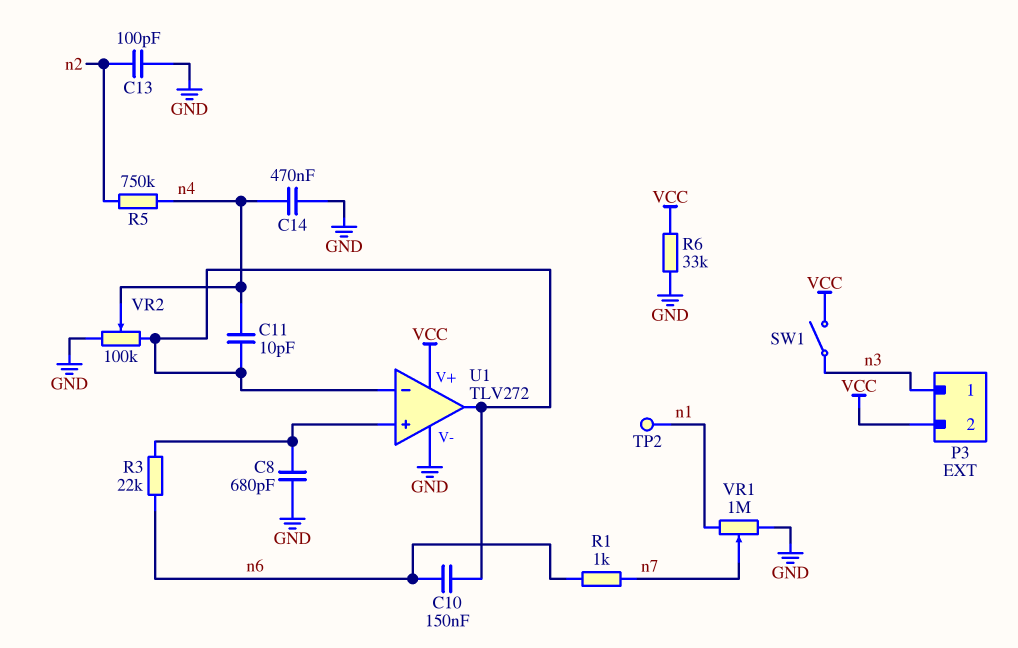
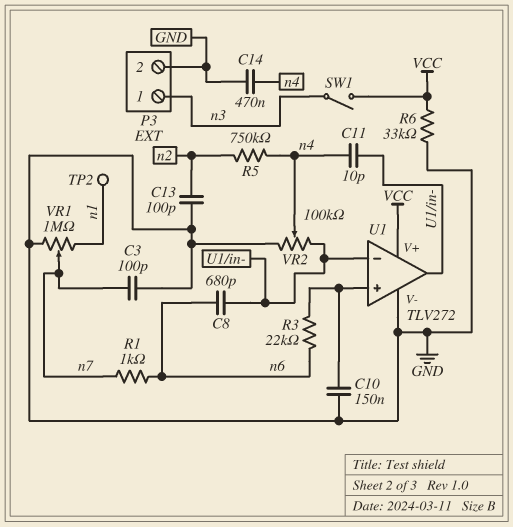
C3: none -> 100pF (GND, n7)
C8: 680pF (GND, U1/in+) -> 680pF (U1/in-, n6)
C10: 150nF (U1/in-, n6) -> 150nF (GND, U1/in+)
P3 pin 2: VCC -> GND

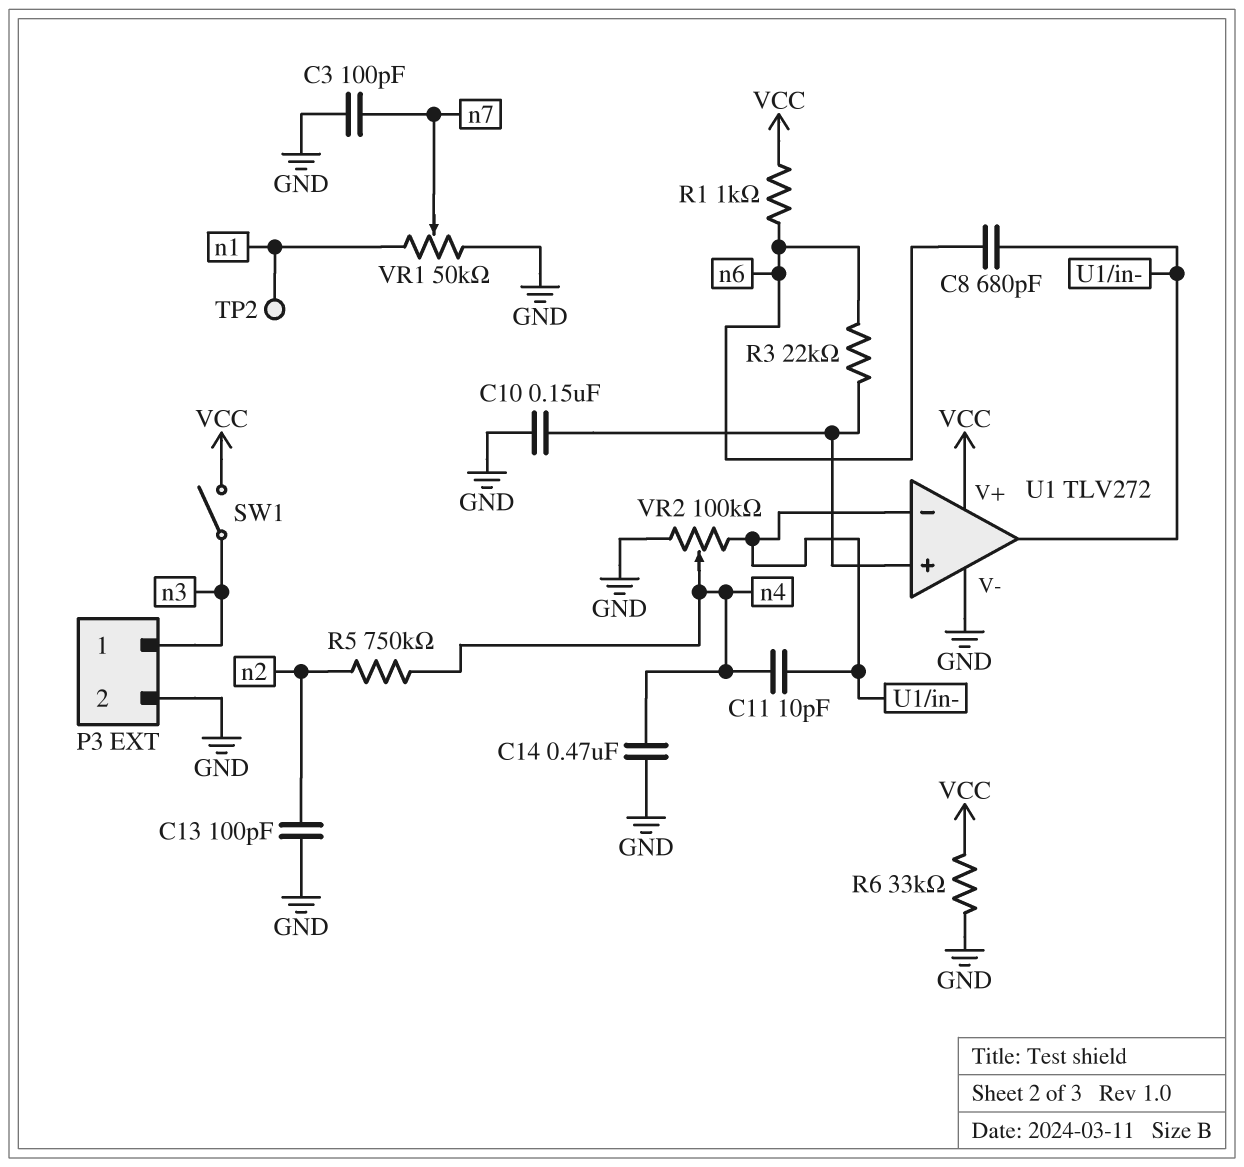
R1: 1k (n6, n7) -> 1k (VCC, n6)
VR1: 1M (GND, n1, wiper n7) -> 50k (GND, n1, wiper n7)

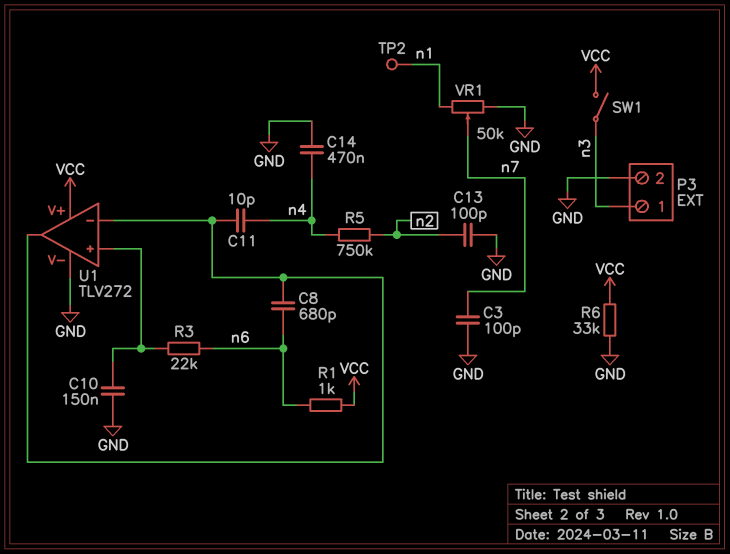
VR2: 100k (GND, U1/in-, wiper n4) -> none

